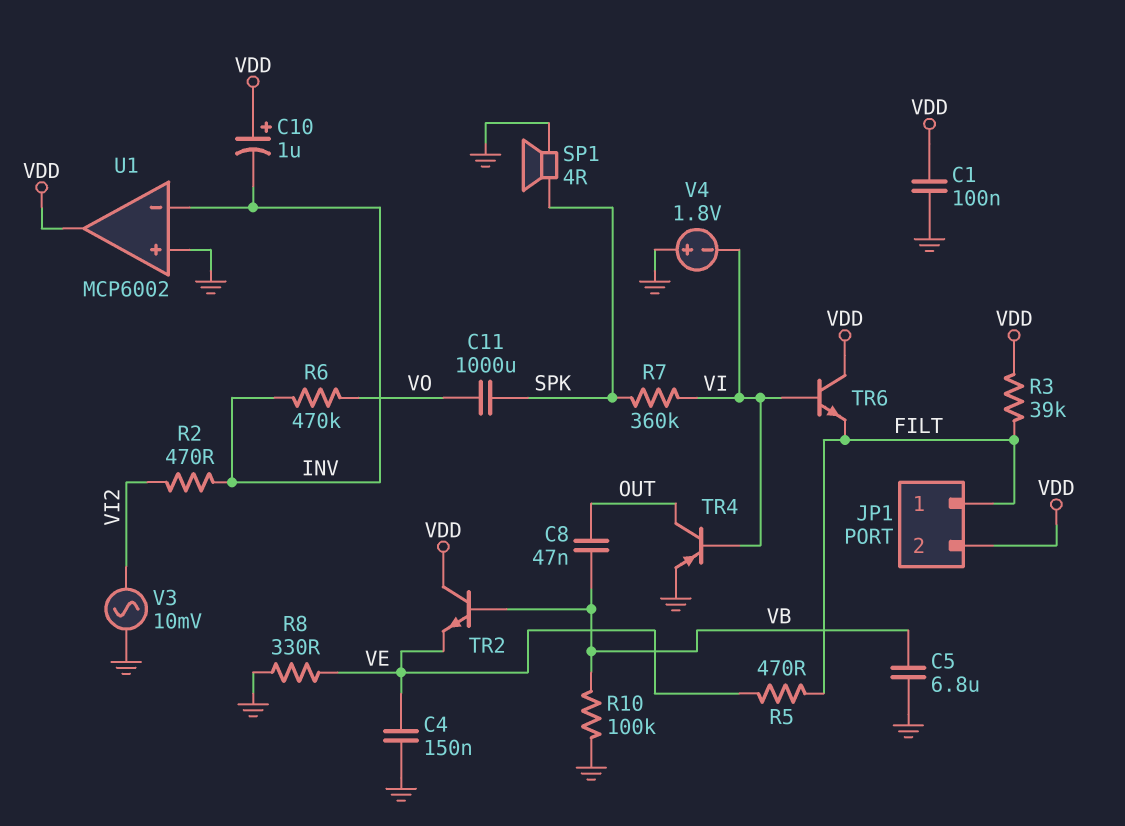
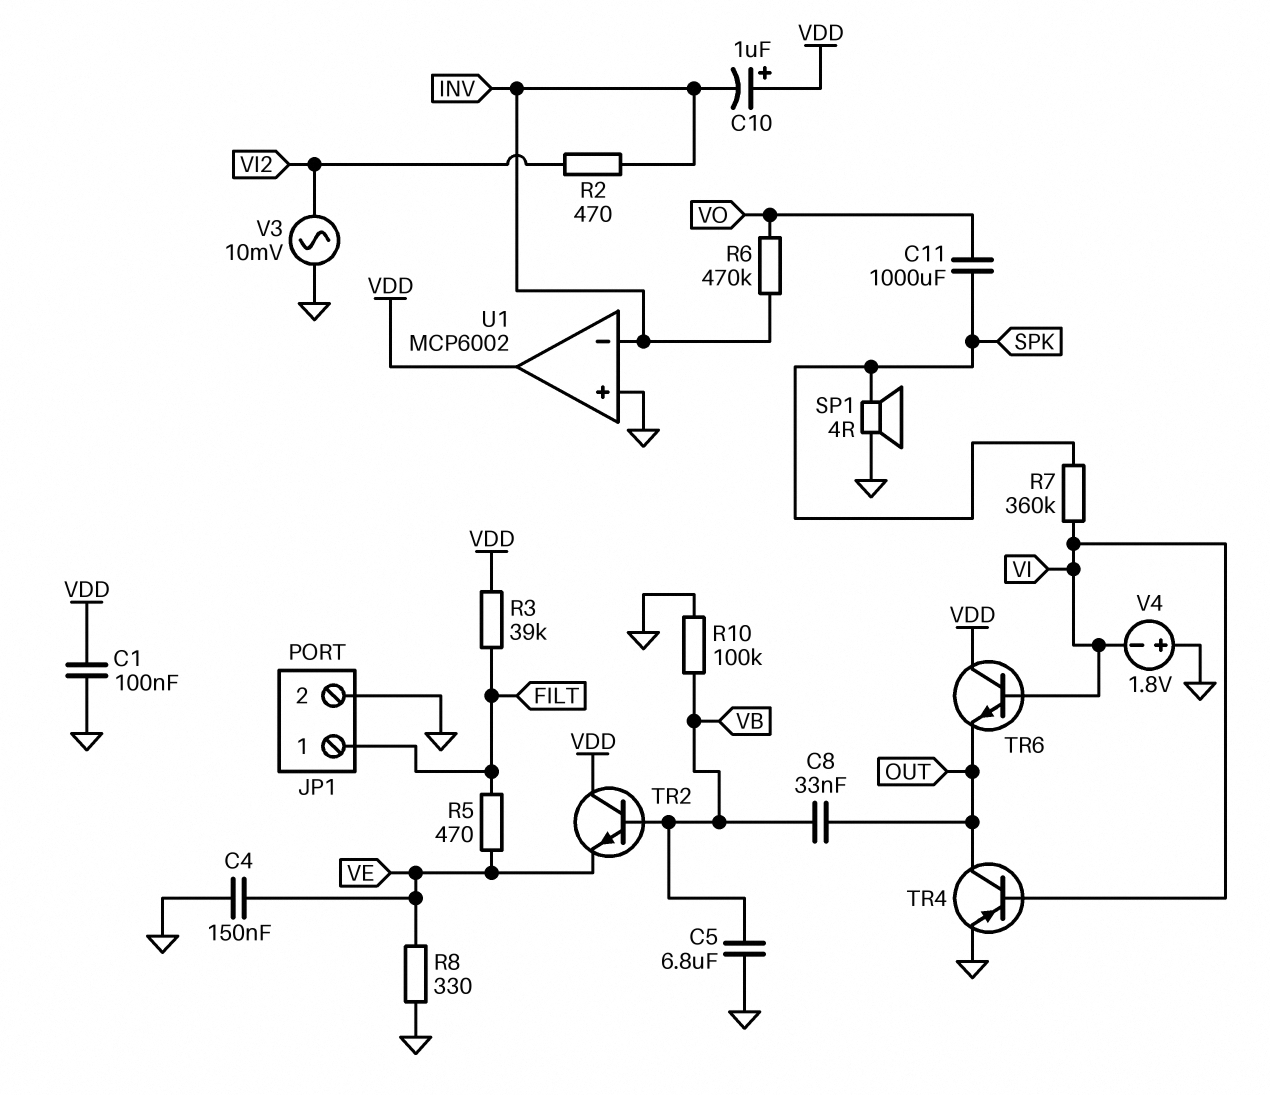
C8: 47nF (OUT, VB) -> 33nF (OUT, VB)
JP1 pin 2: VDD -> GND
TR6: NPN (B VI, C VDD, E FILT) -> NPN (B VI, C VDD, E OUT)

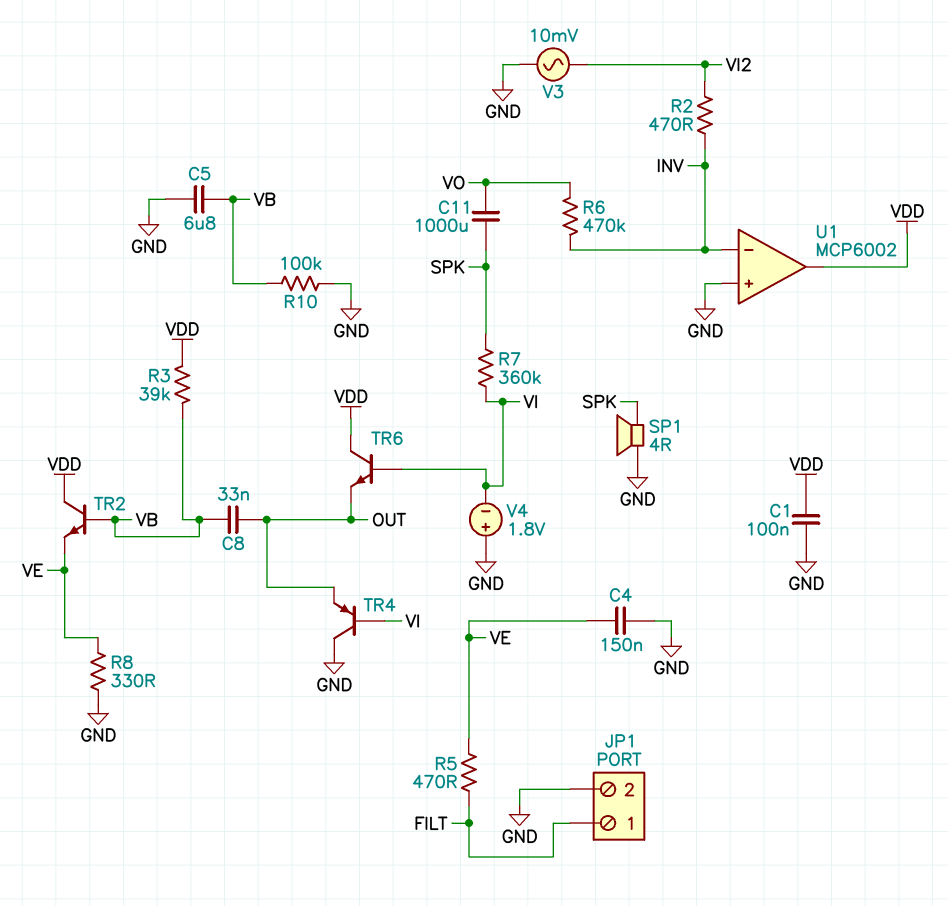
C10: 1uF (plus VDD, minus INV) -> none
R3: 39k (FILT, VDD) -> 39k (VB, VDD)
TR4: PNP (B VI, C OUT, E GND) -> PNP (B VI, C GND, E OUT)

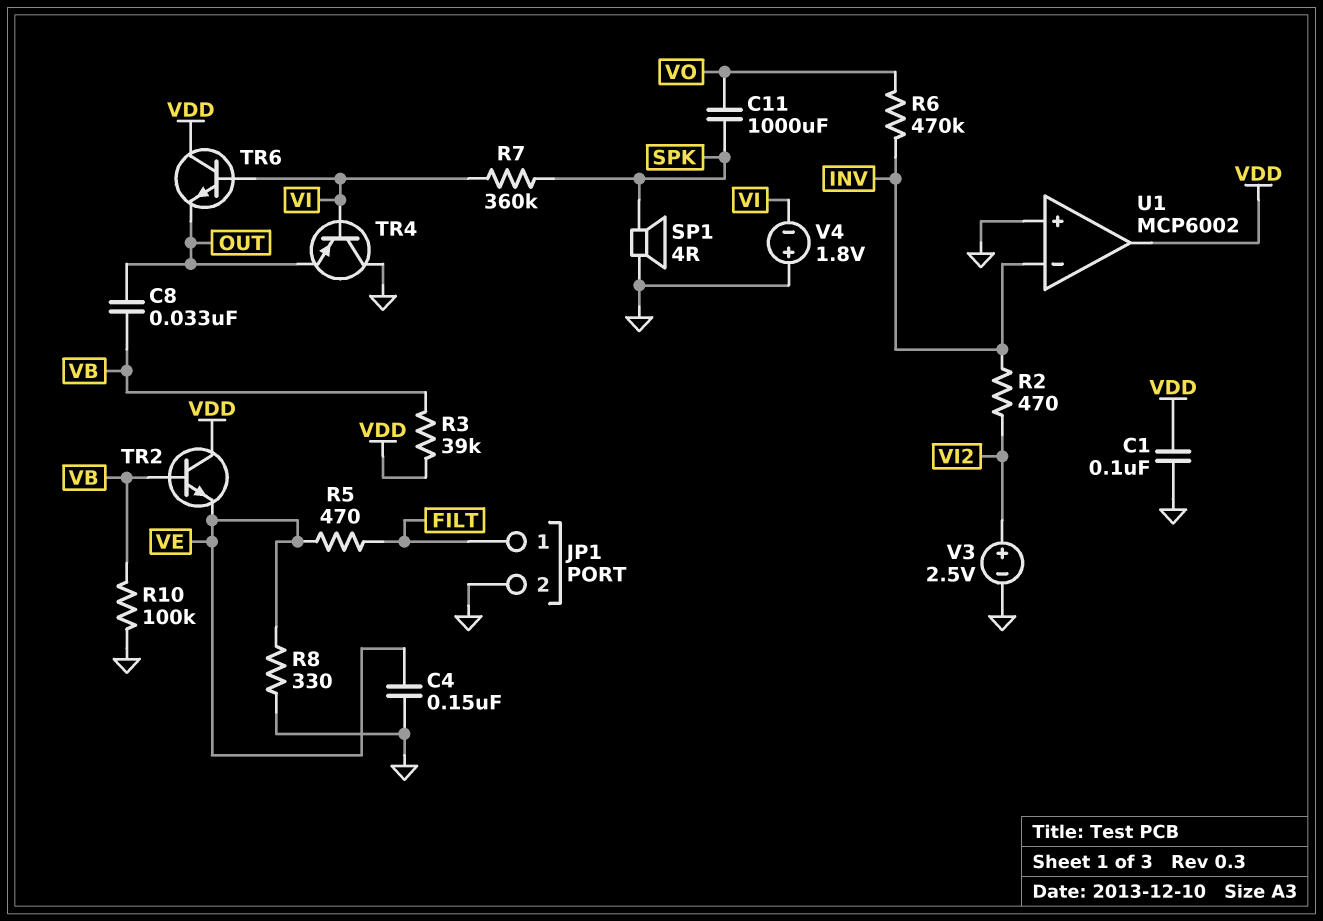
C5: 6.8uF (GND, VB) -> none
V3: AC 10mV (GND, VI2) -> 2.5V (plus VI2, minus GND)

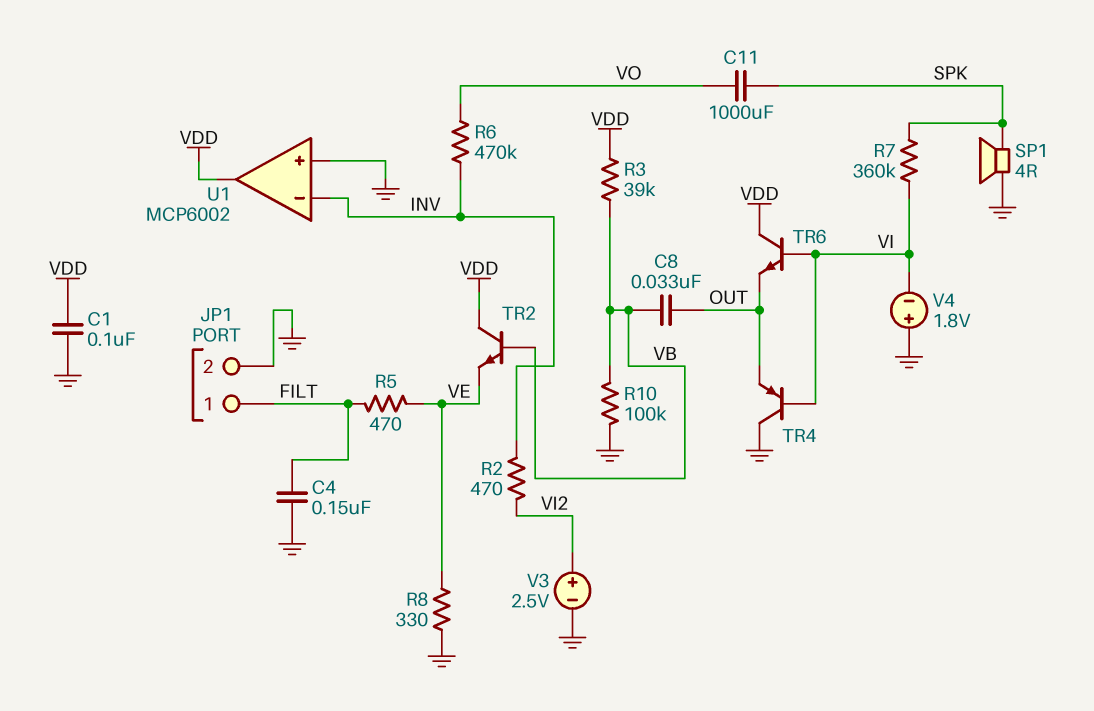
C4: 150nF (GND, VE) -> 150nF (FILT, GND)

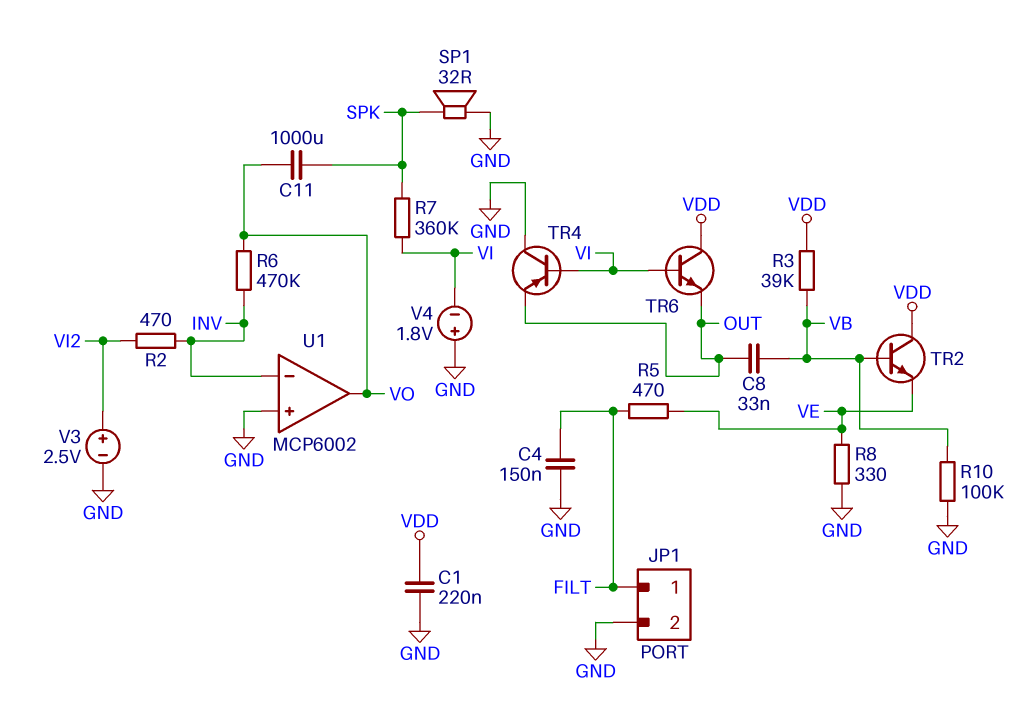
C1: 100nF (GND, VDD) -> 220nF (GND, VDD)
SP1: speaker 4R (GND, SPK) -> speaker 32R (GND, SPK)
U1 pin out: VDD -> VO

